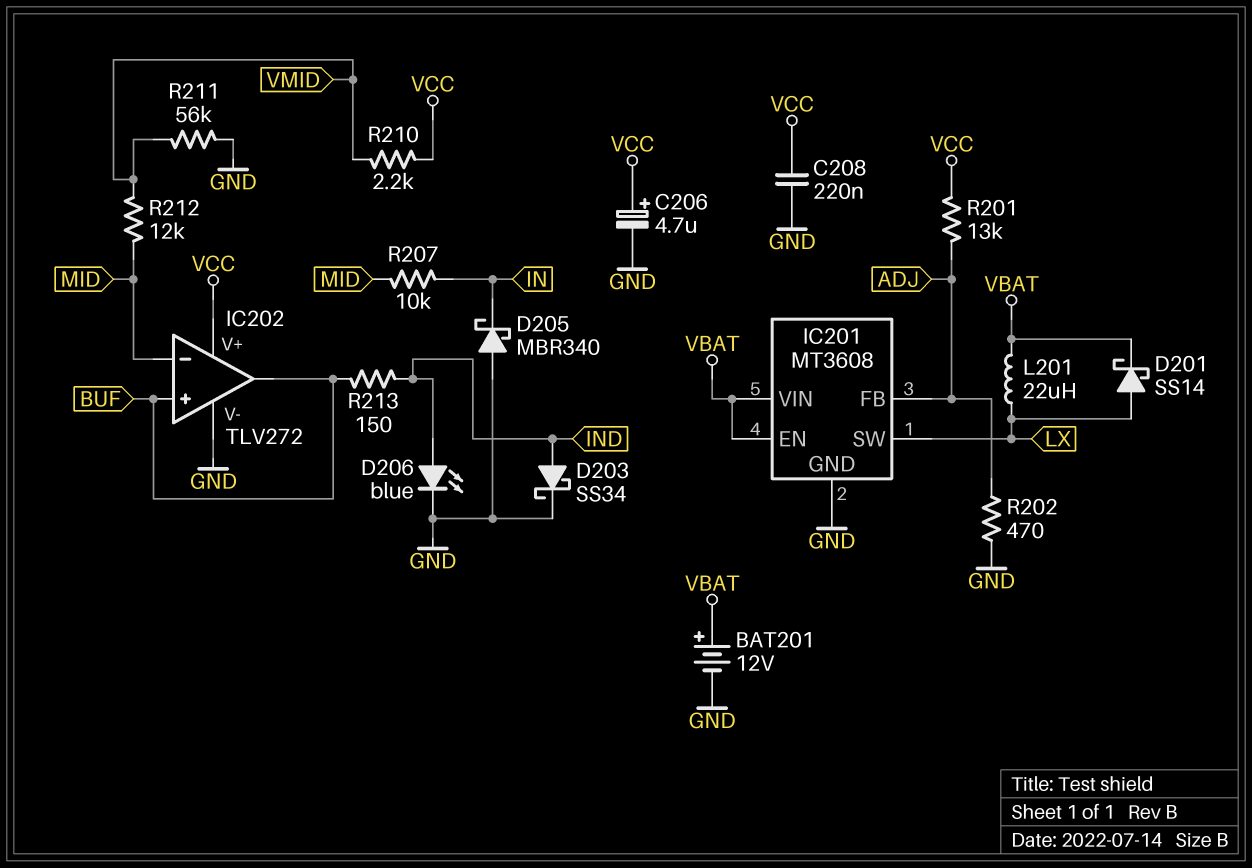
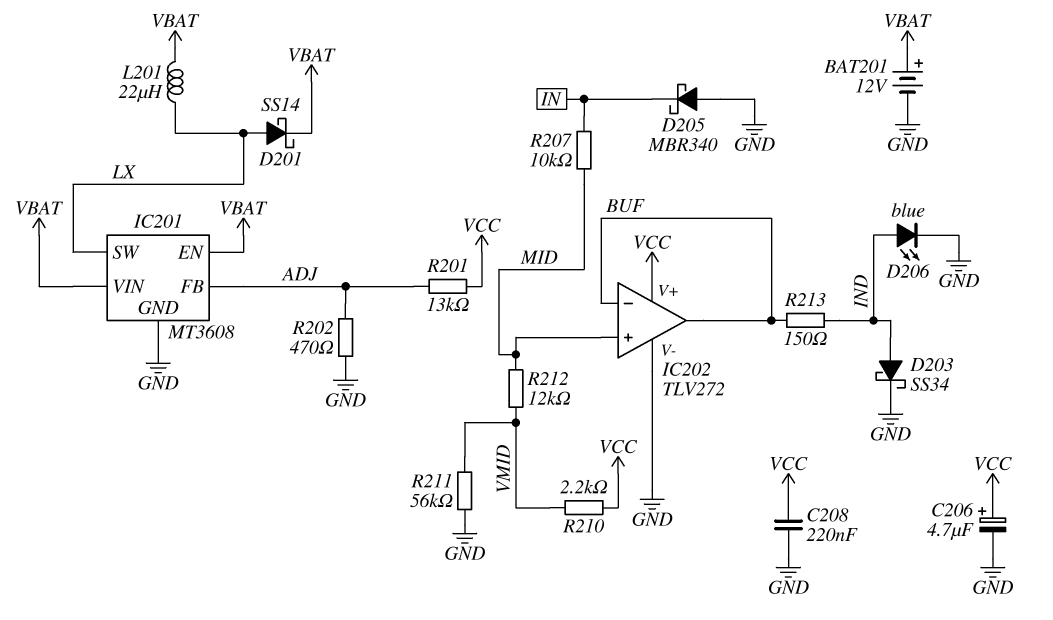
IC202 pin in+: BUF -> MID
IC202 pin in-: MID -> BUF

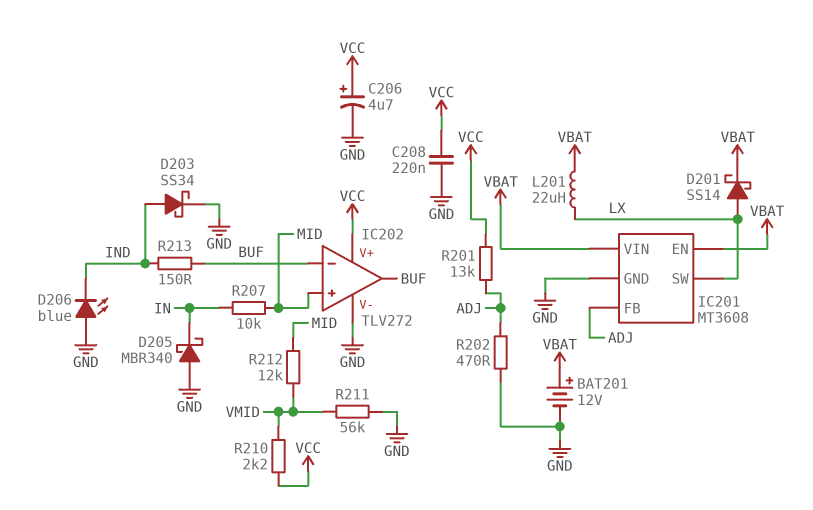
D206: LED blue (A IND, K GND) -> LED blue (A GND, K IND)

